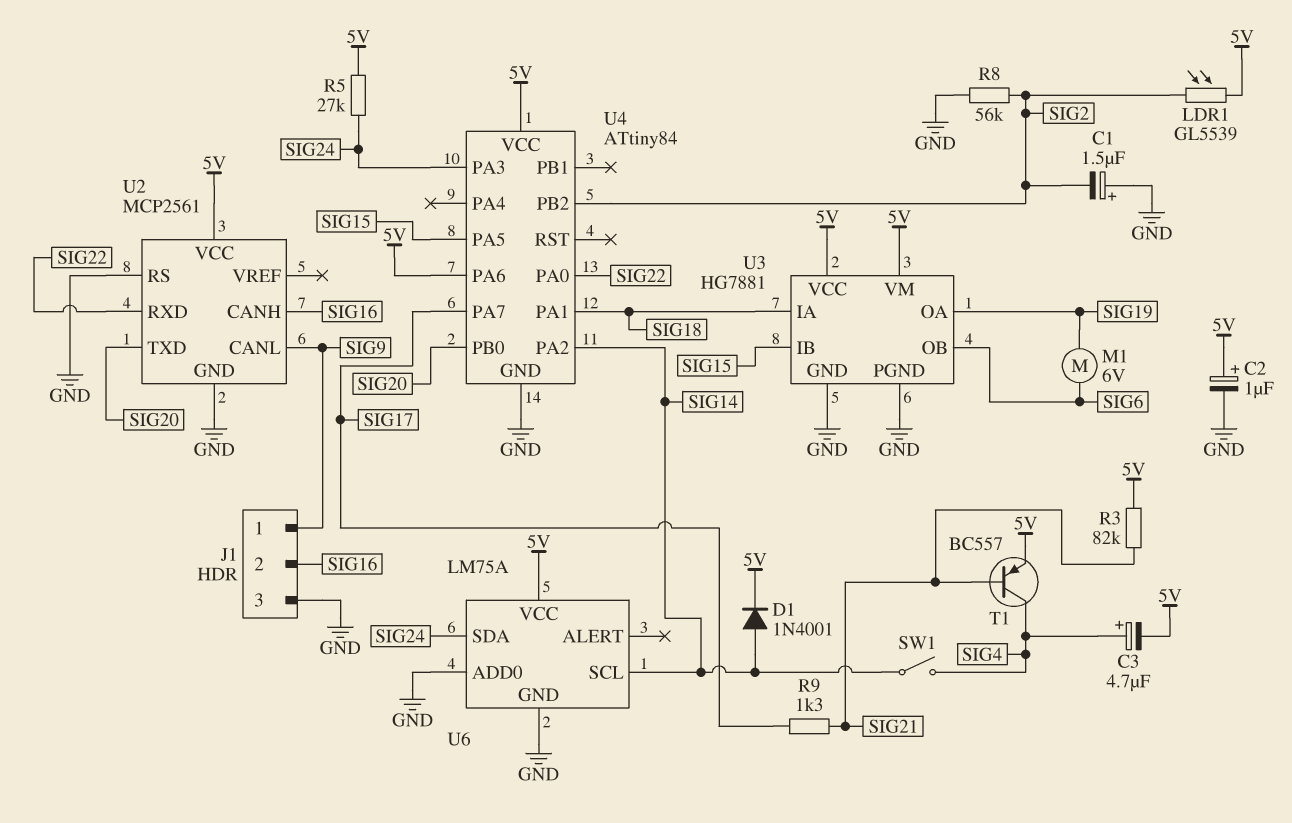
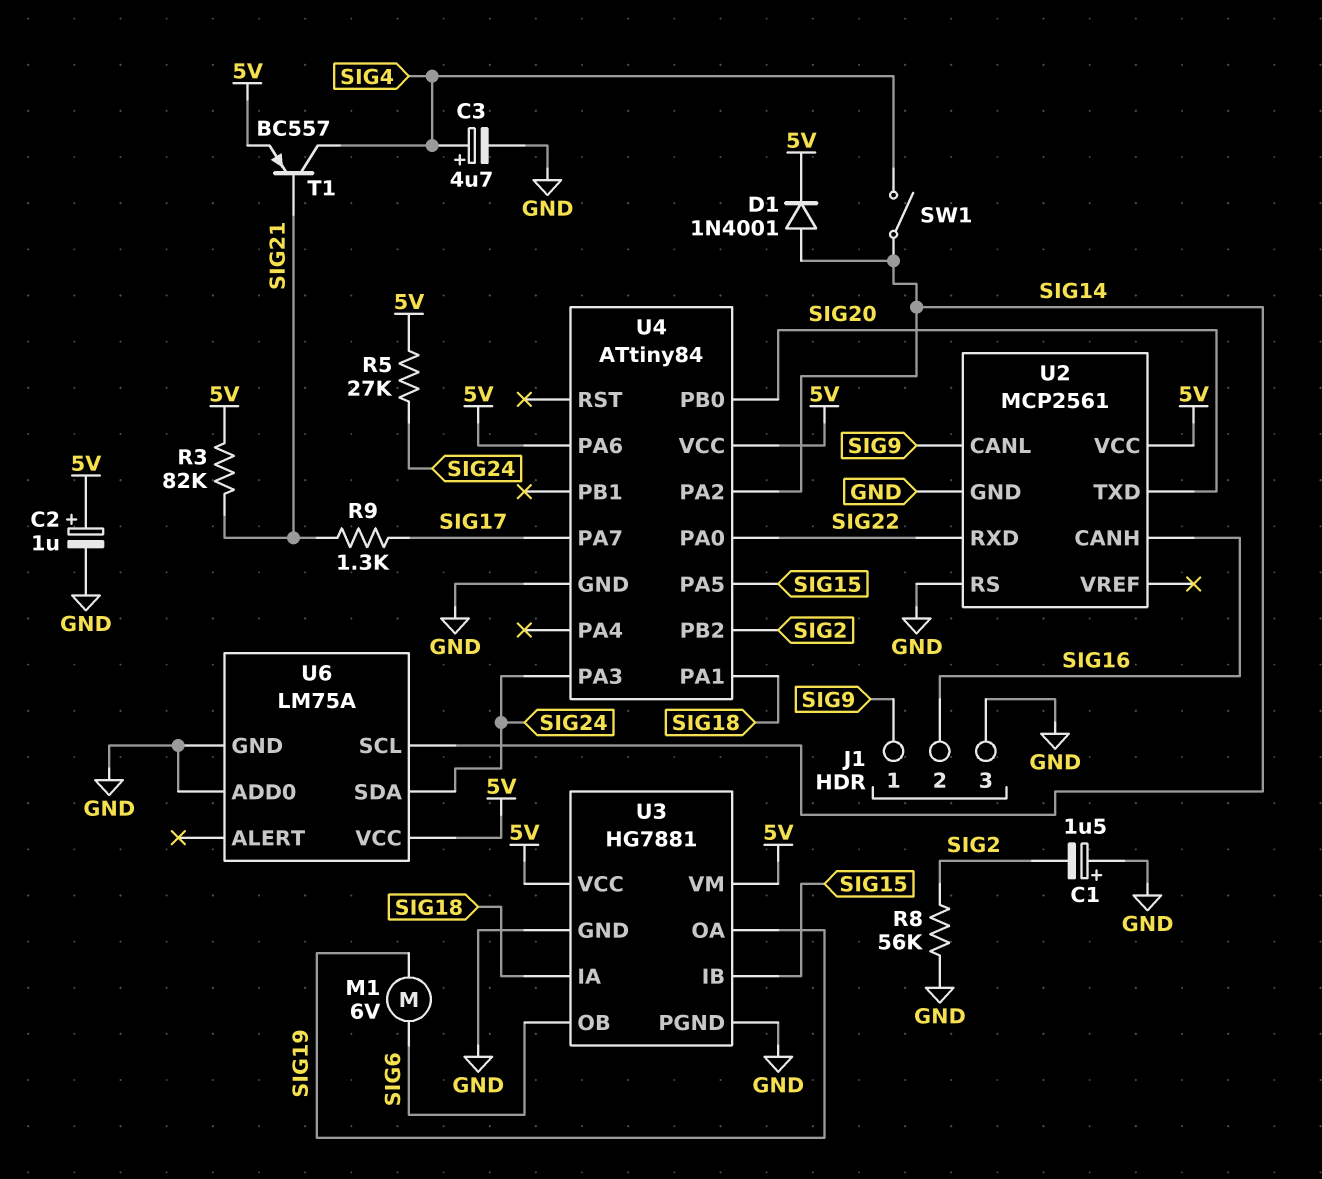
C3: 4.7uF (plus SIG4, minus 5V) -> 4.7uF (plus SIG4, minus GND)
LDR1: GL5539 (5V, SIG2) -> none

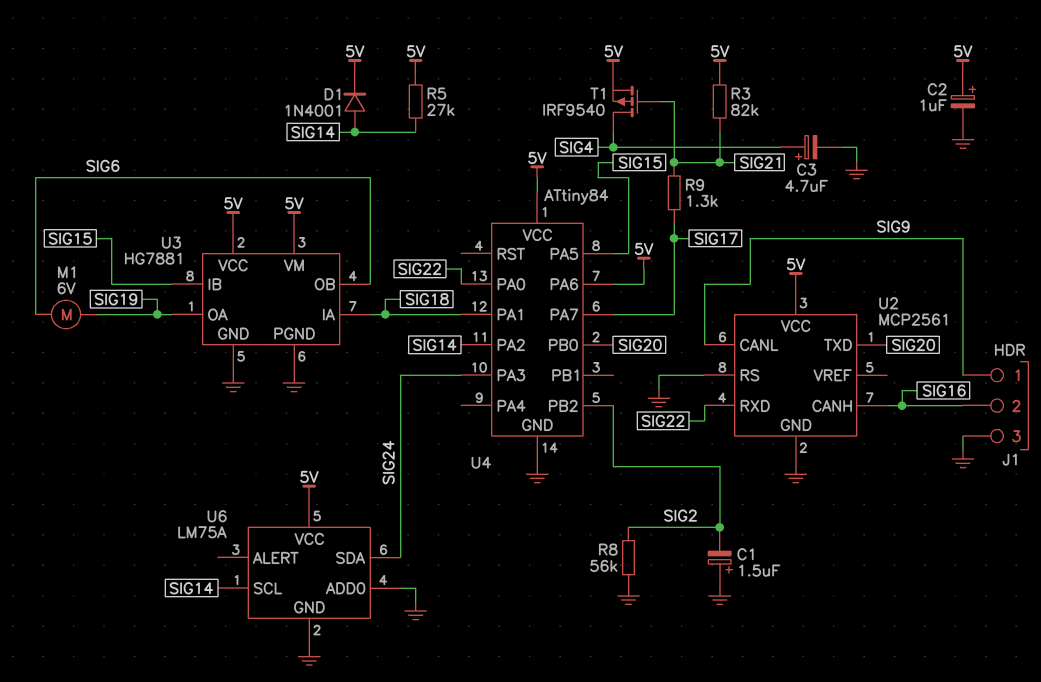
R5: 27k (5V, SIG24) -> 27k (5V, SIG14)
SW1: switch (SIG4, SIG14) -> none
T1: PNP BC557 (B SIG21, C SIG4, E 5V) -> PMOS IRF9540 (G SIG21, D SIG4, S 5V)

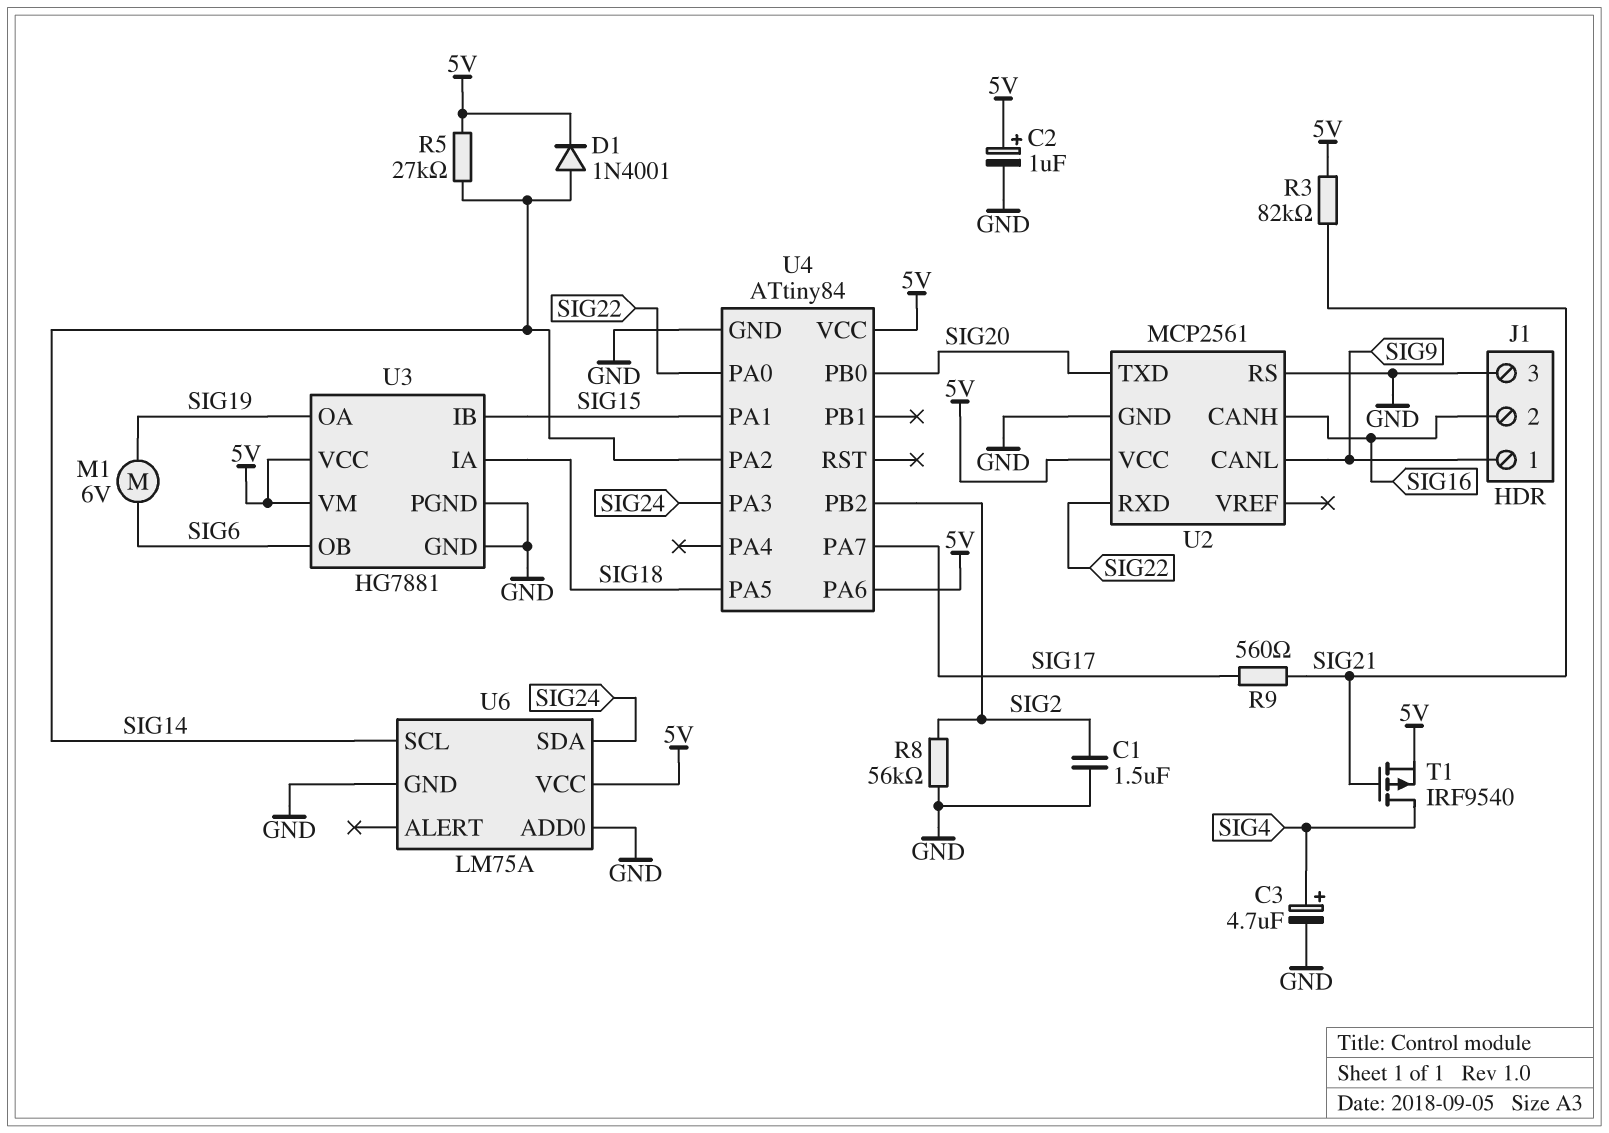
C1: 1.5uF (plus GND, minus SIG2) -> 1.5uF (GND, SIG2)
R9: 1.3k (SIG17, SIG21) -> 560 (SIG17, SIG21)
U4 pin PA1: SIG18 -> SIG15
U4 pin PA5: SIG15 -> SIG18

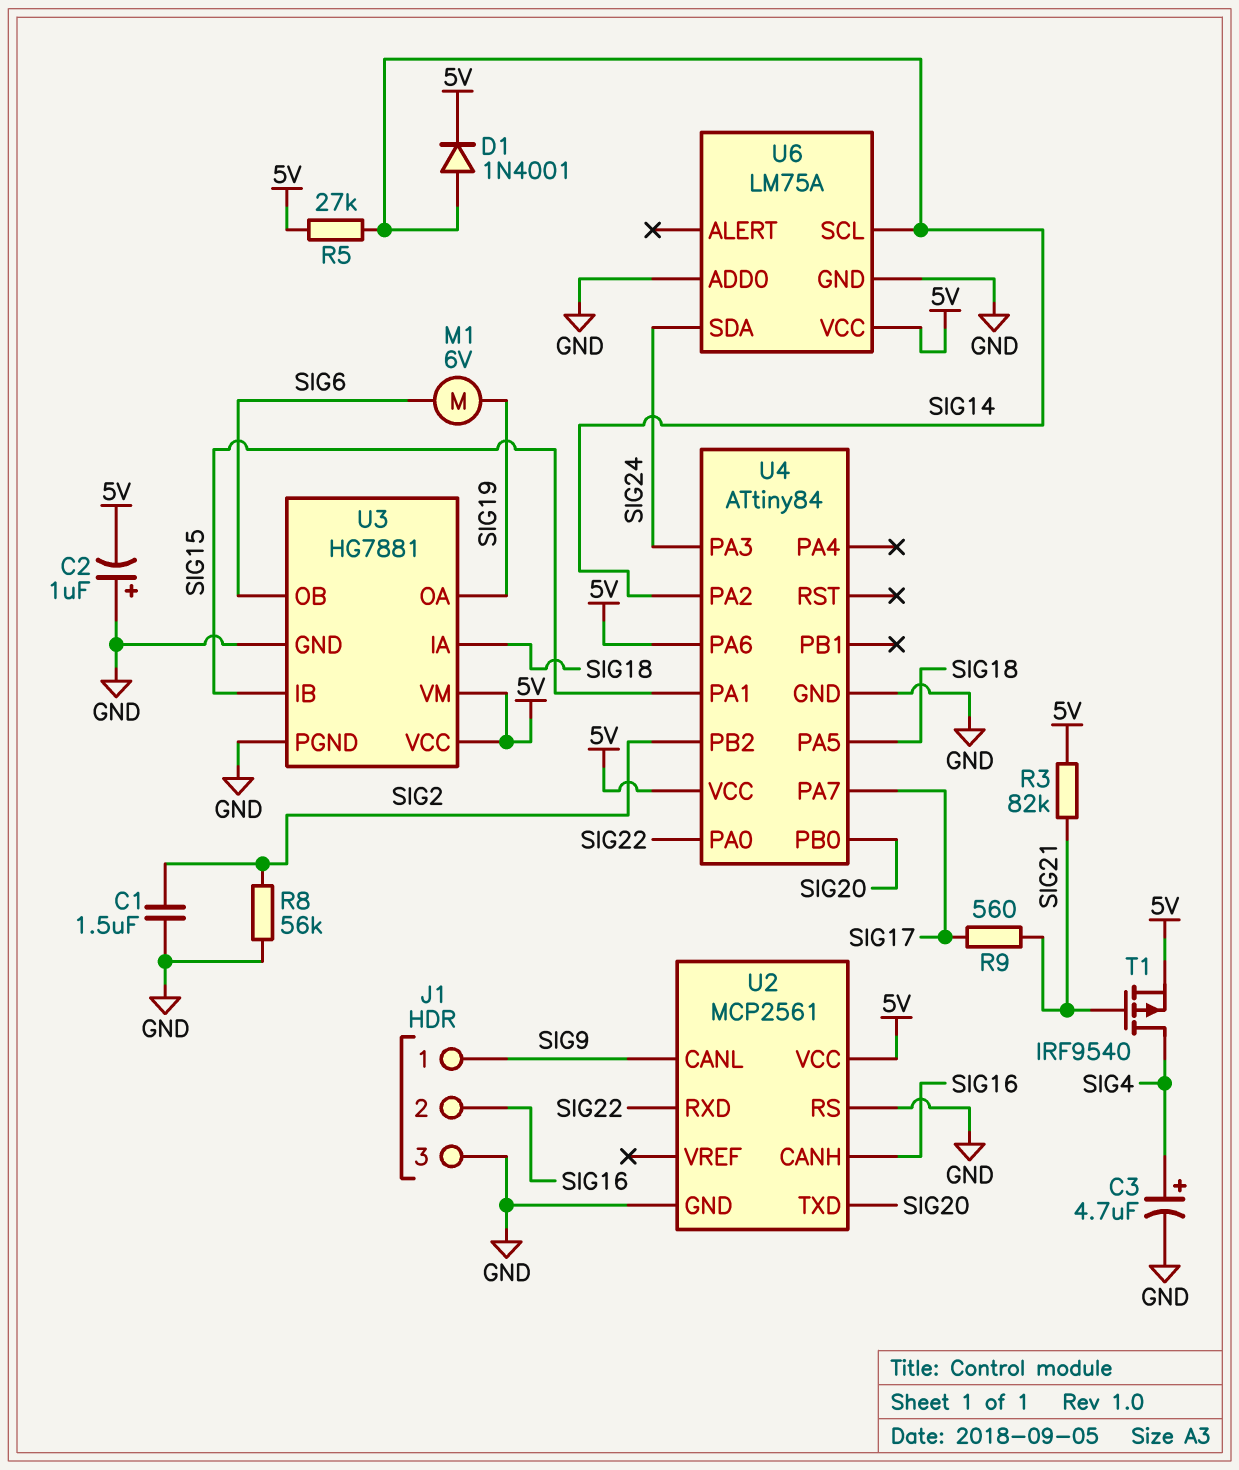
C2: 1uF (plus 5V, minus GND) -> 1uF (plus GND, minus 5V)

